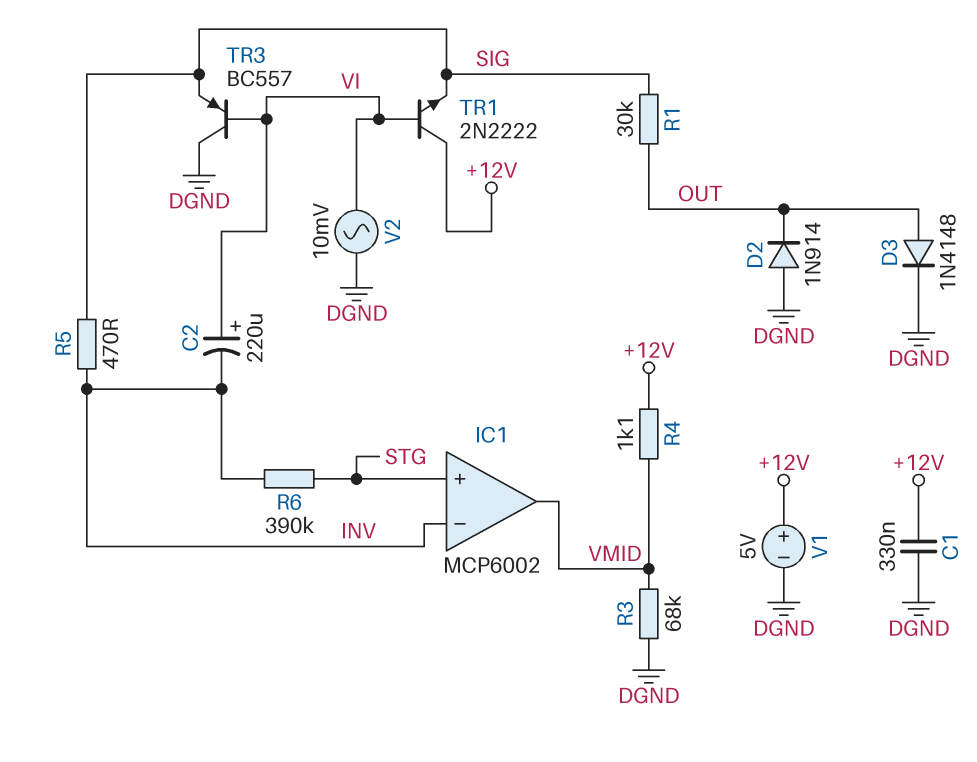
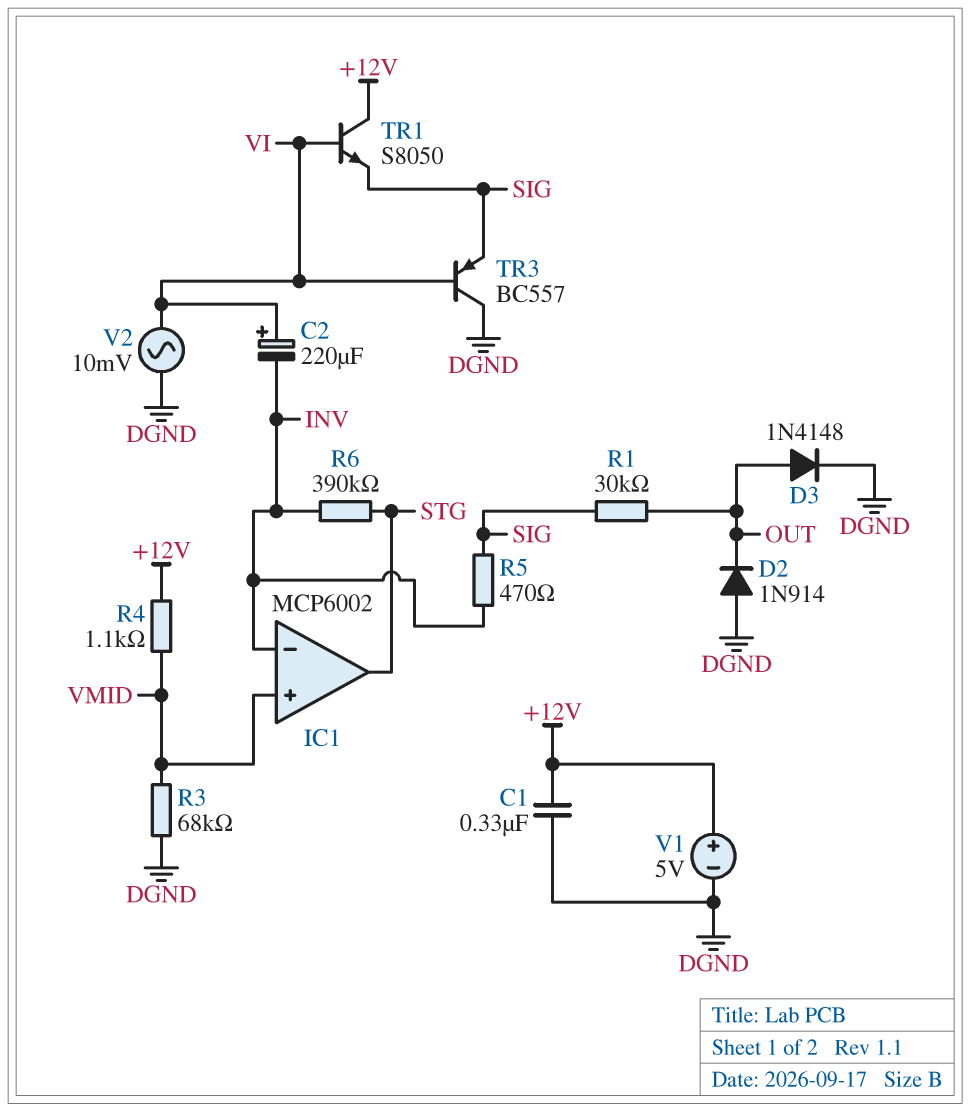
IC1 pin in+: STG -> VMID
IC1 pin out: VMID -> STG
TR1: NPN 2N2222 (B VI, C +12V, E SIG) -> NPN S8050 (B VI, C +12V, E SIG)

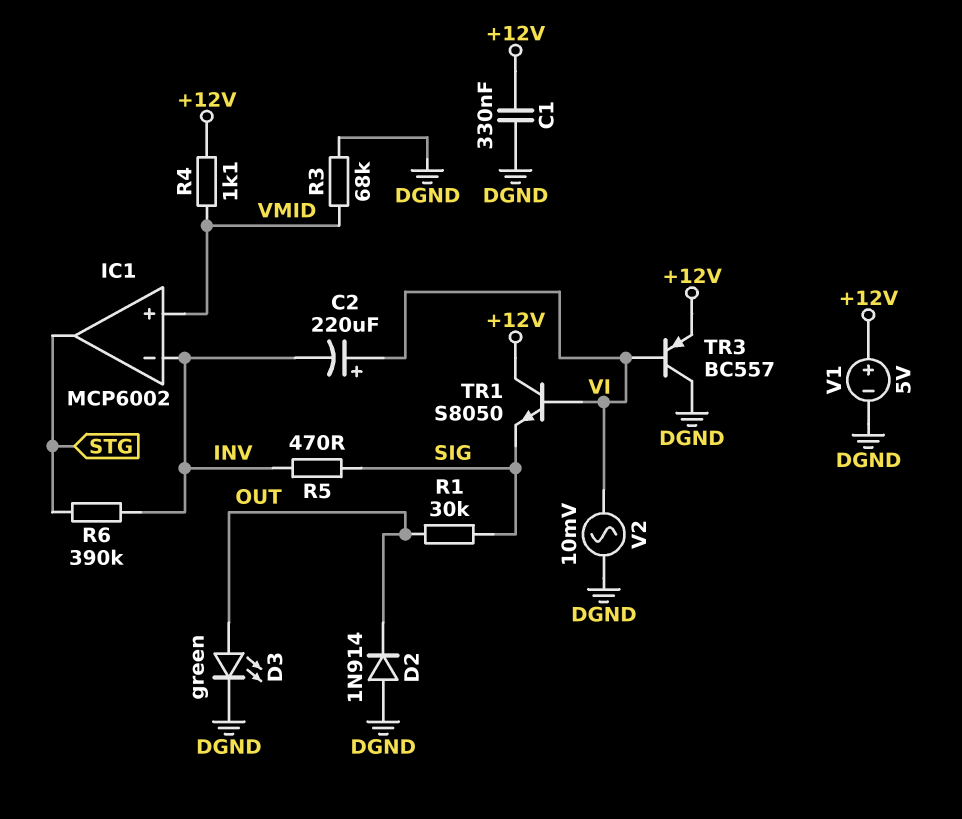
D3: diode 1N4148 (A OUT, K DGND) -> LED green (A OUT, K DGND)
TR3: PNP BC557 (B VI, C DGND, E SIG) -> PNP BC557 (B VI, C DGND, E +12V)

